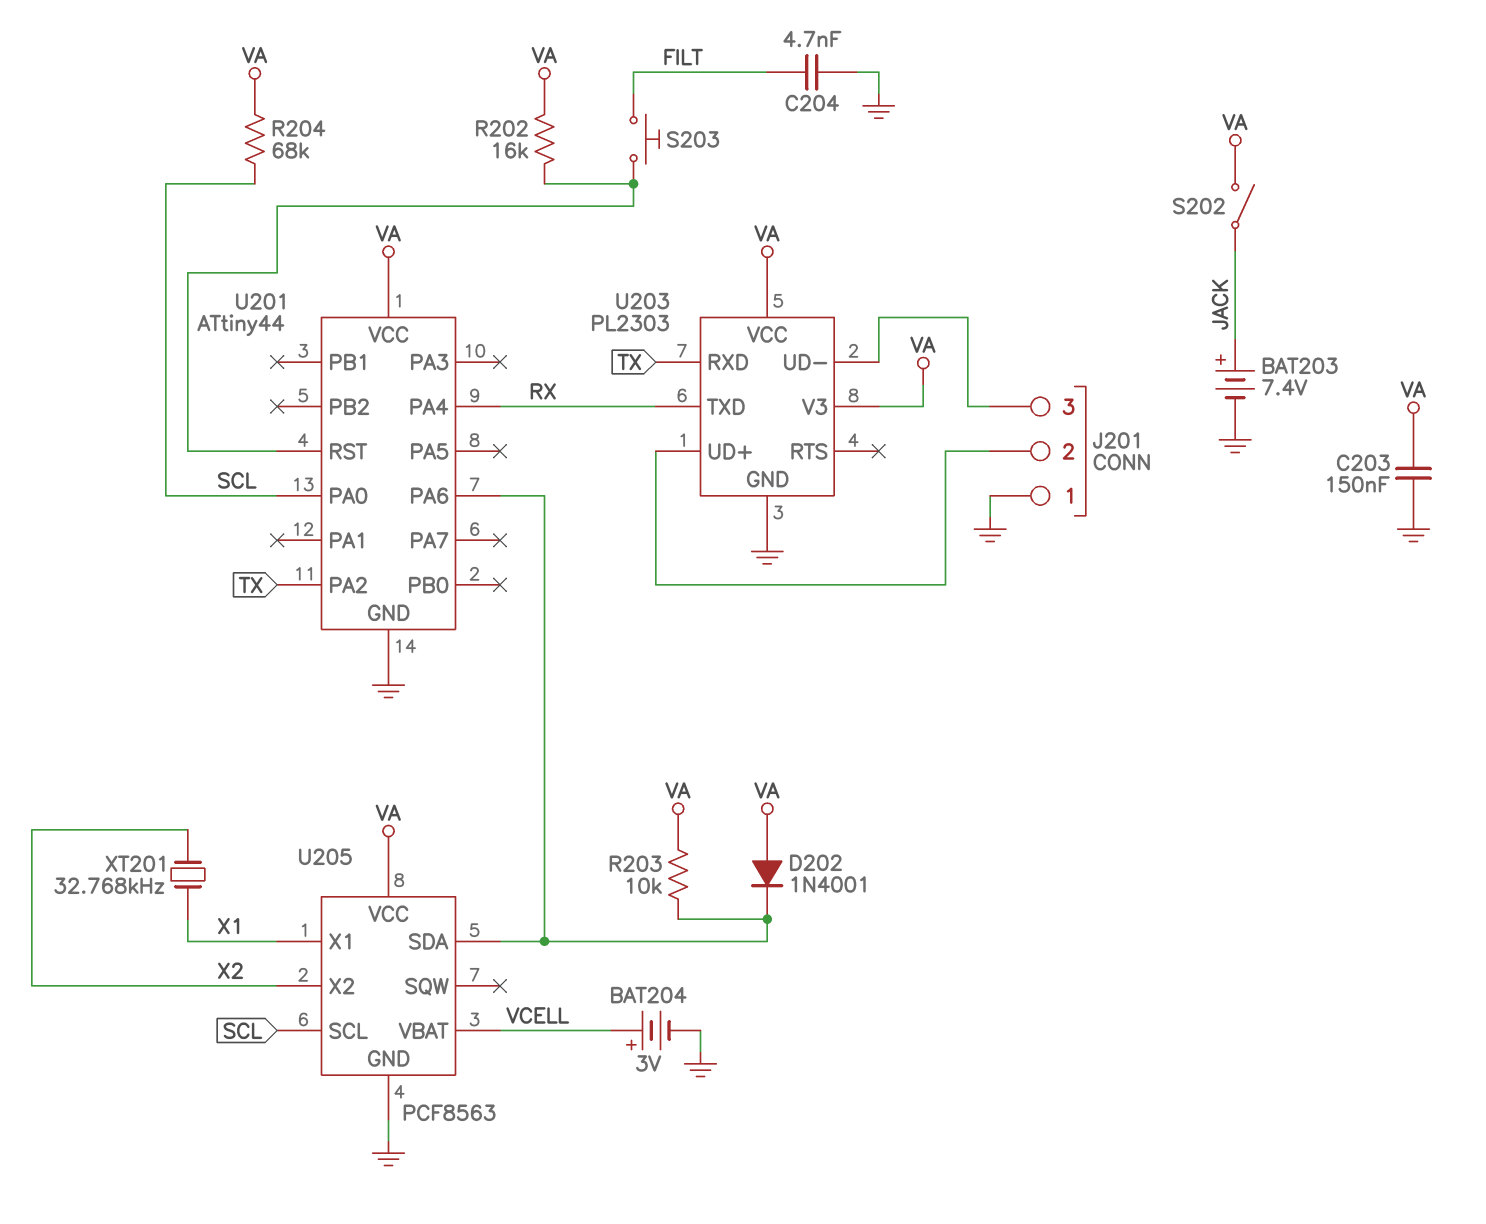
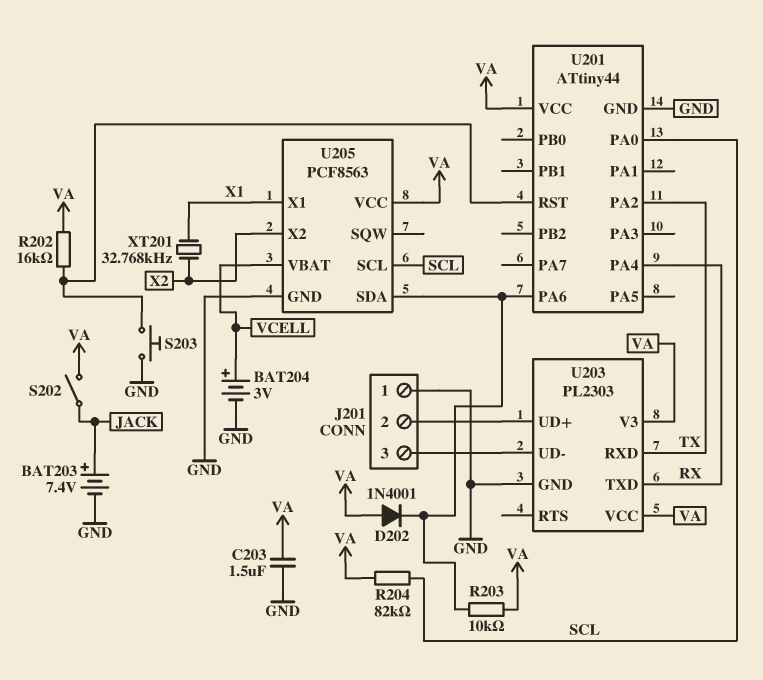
C203: 150nF (GND, VA) -> 1.5uF (GND, VA)
C204: 4.7nF (FILT, GND) -> none
R204: 68k (SCL, VA) -> 82k (SCL, VA)
S203: button (FILT, U201/RST) -> button (GND, U201/RST)

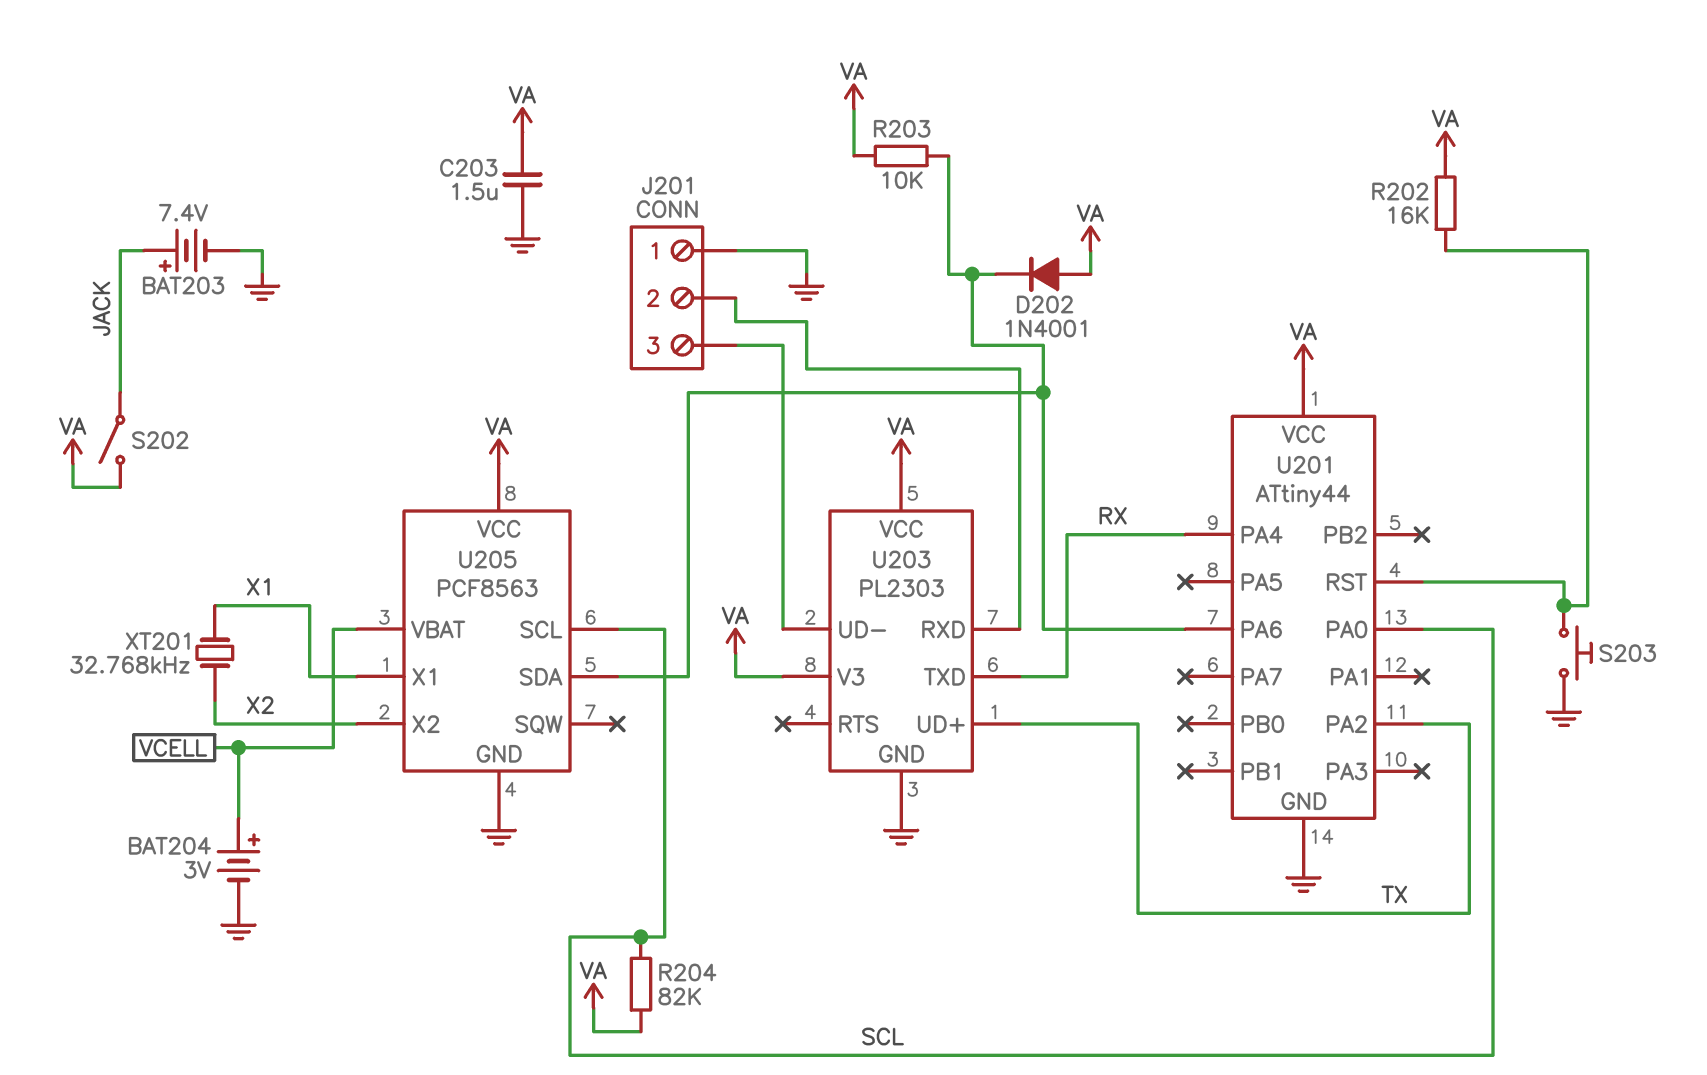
U203 pin RXD: TX -> J201/2
U203 pin UD+: J201/2 -> TX

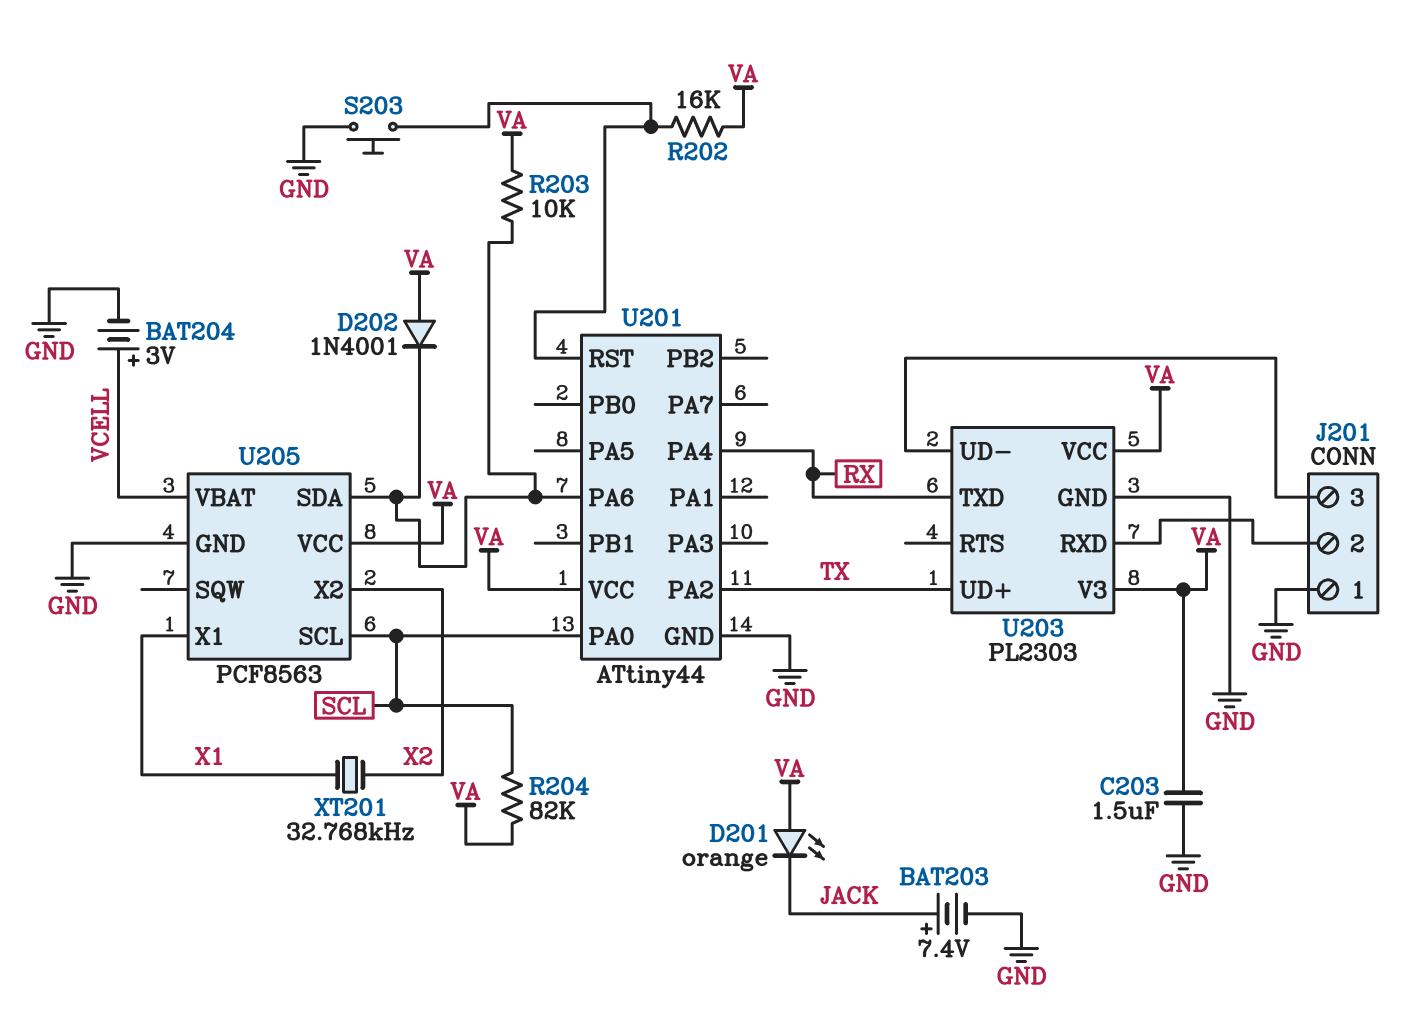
D201: none -> LED orange (A VA, K JACK)
S202: switch (JACK, VA) -> none

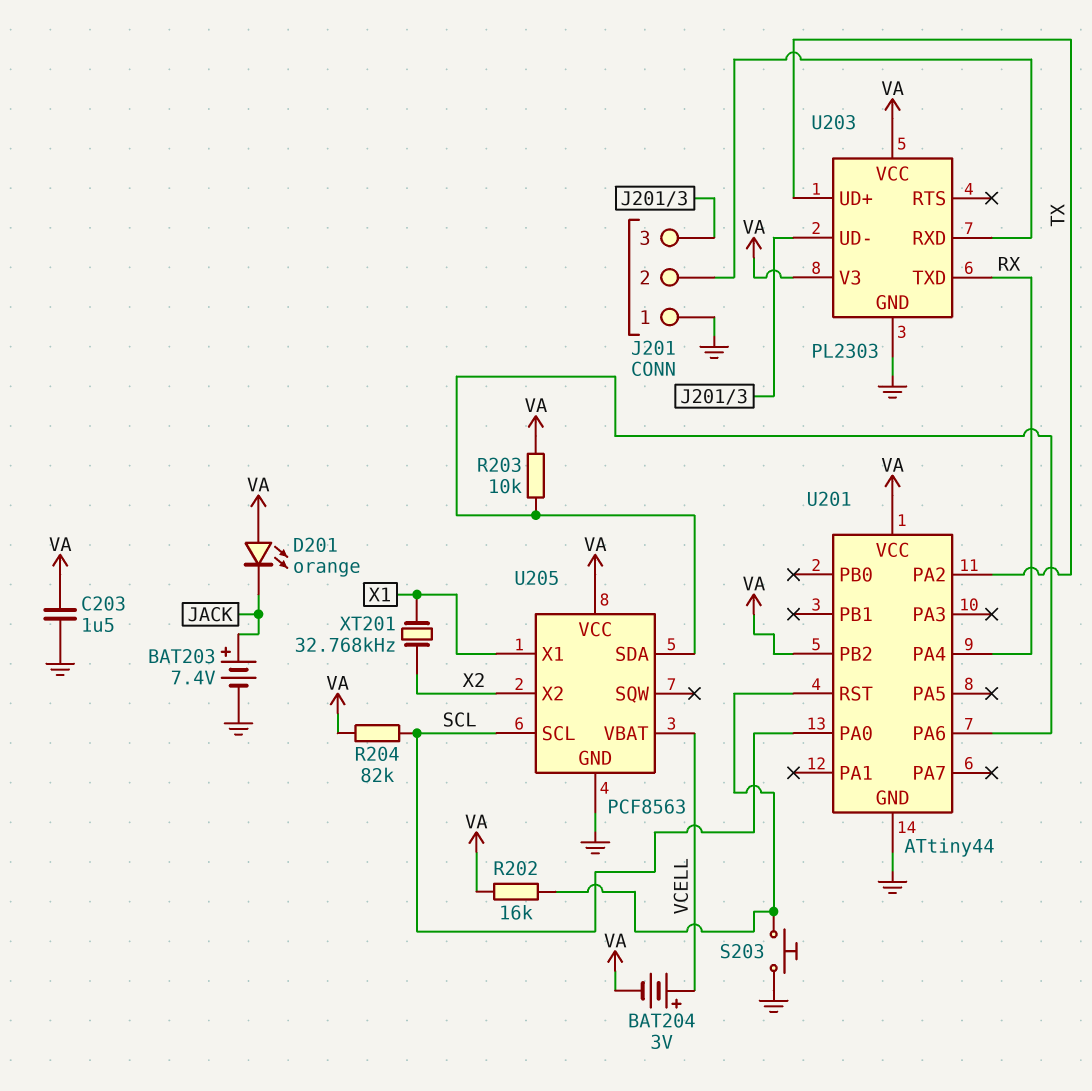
BAT204: 3V (plus VCELL, minus GND) -> 3V (plus VCELL, minus VA)
D202: diode 1N4001 (A VA, K U201/PA6) -> none
U201 pin PB2: none -> VA

